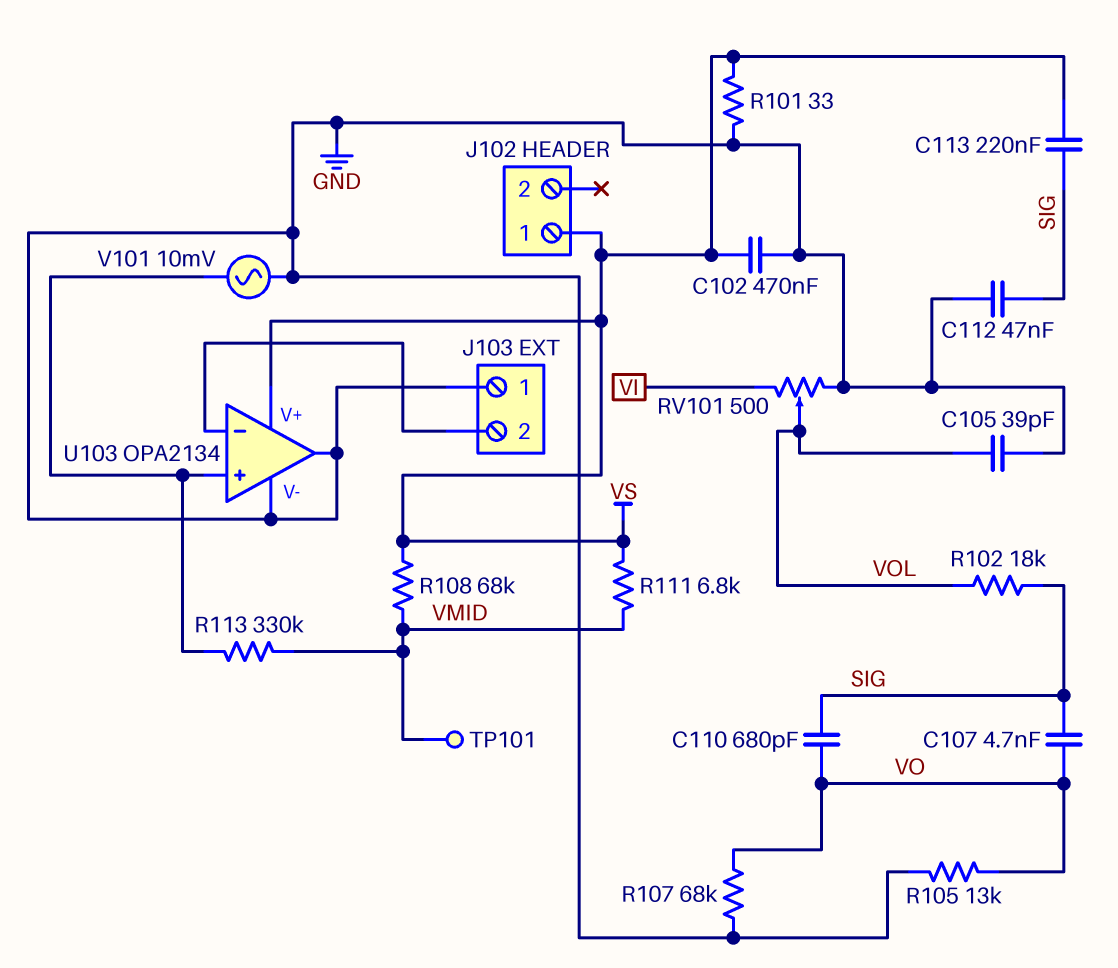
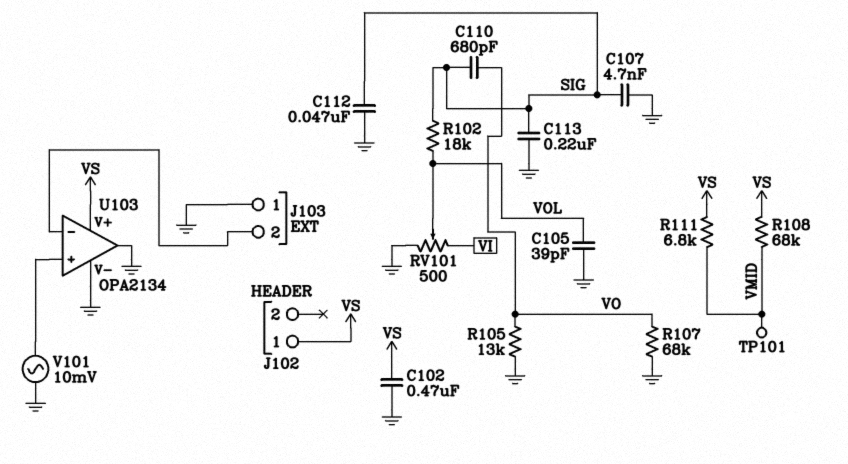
C107: 4.7nF (SIG, VO) -> 4.7nF (GND, SIG)
C113: 220nF (SIG, VS) -> 220nF (GND, SIG)
R101: 33 (GND, VS) -> none
R113: 330k (U103/in+, VMID) -> none

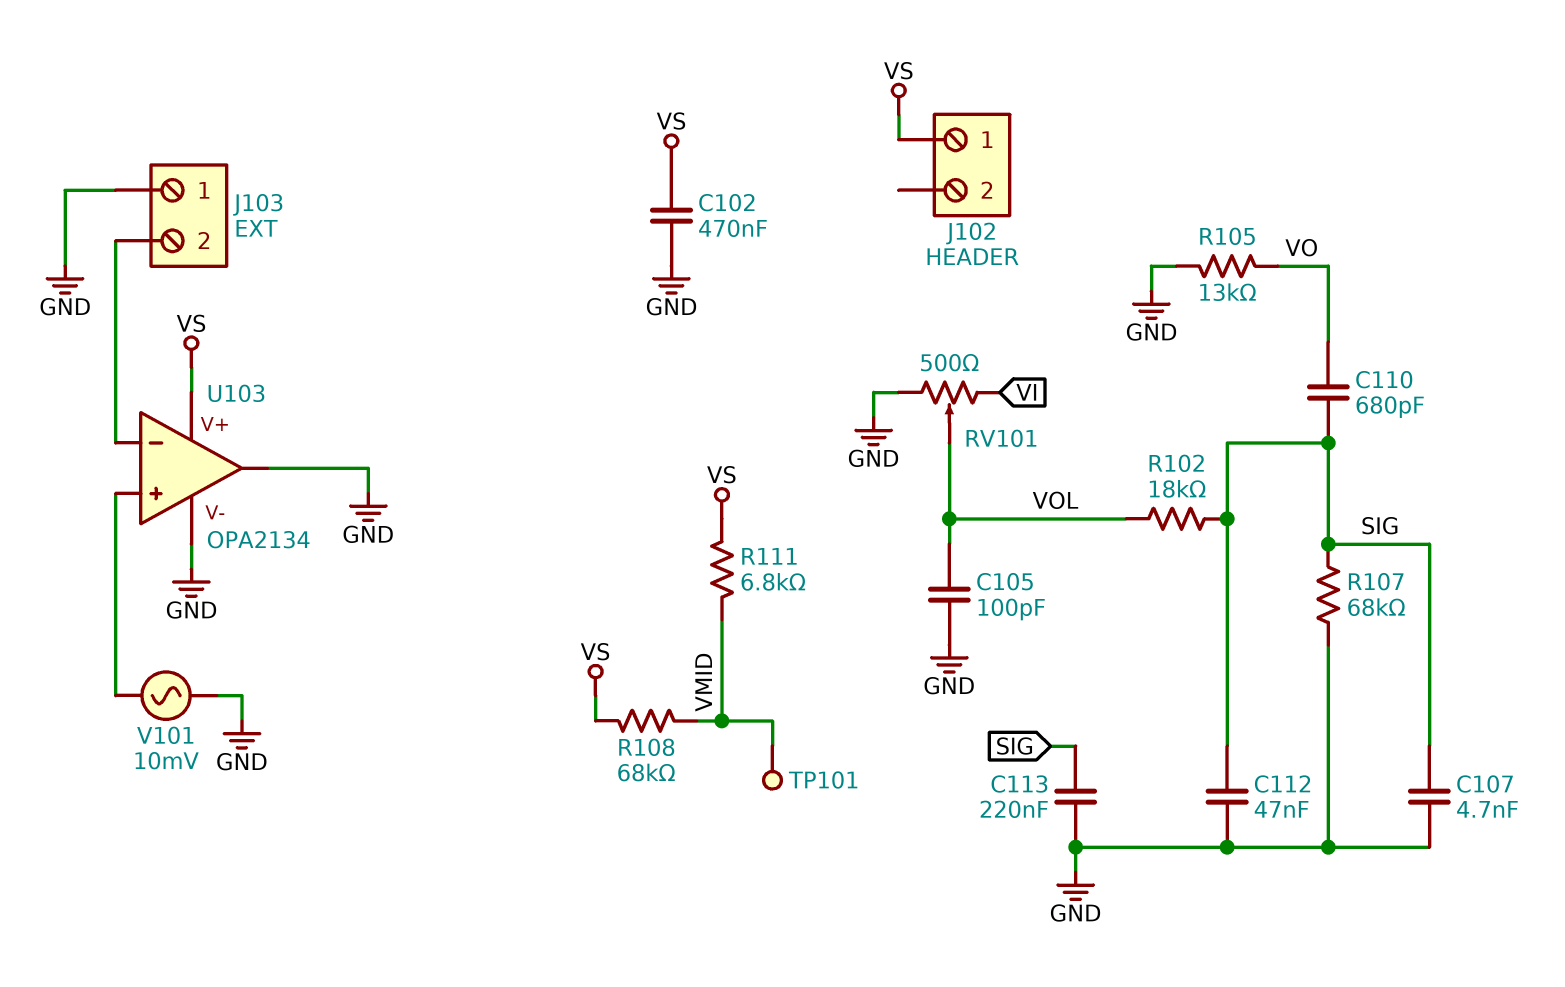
C105: 39pF (GND, VOL) -> 100pF (GND, VOL)
R107: 68k (GND, VO) -> 68k (GND, SIG)

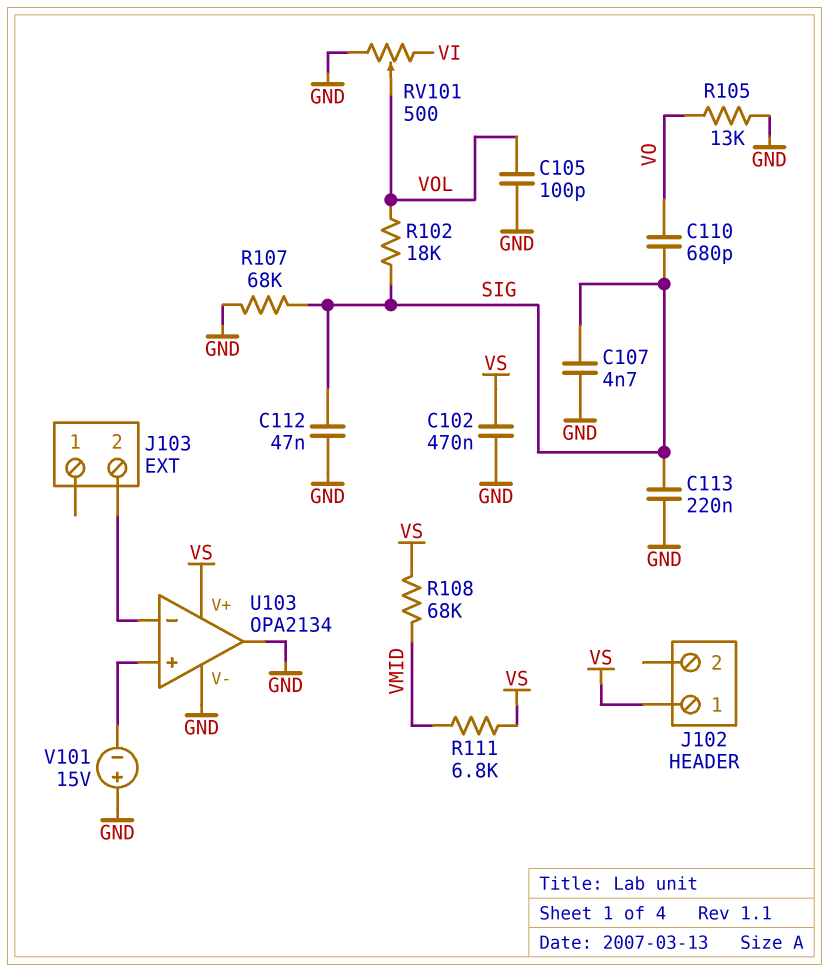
J103 pin 1: GND -> none
TP101: test point (VMID) -> none
V101: AC 10mV (GND, U103/in+) -> 15V (plus GND, minus U103/in+)

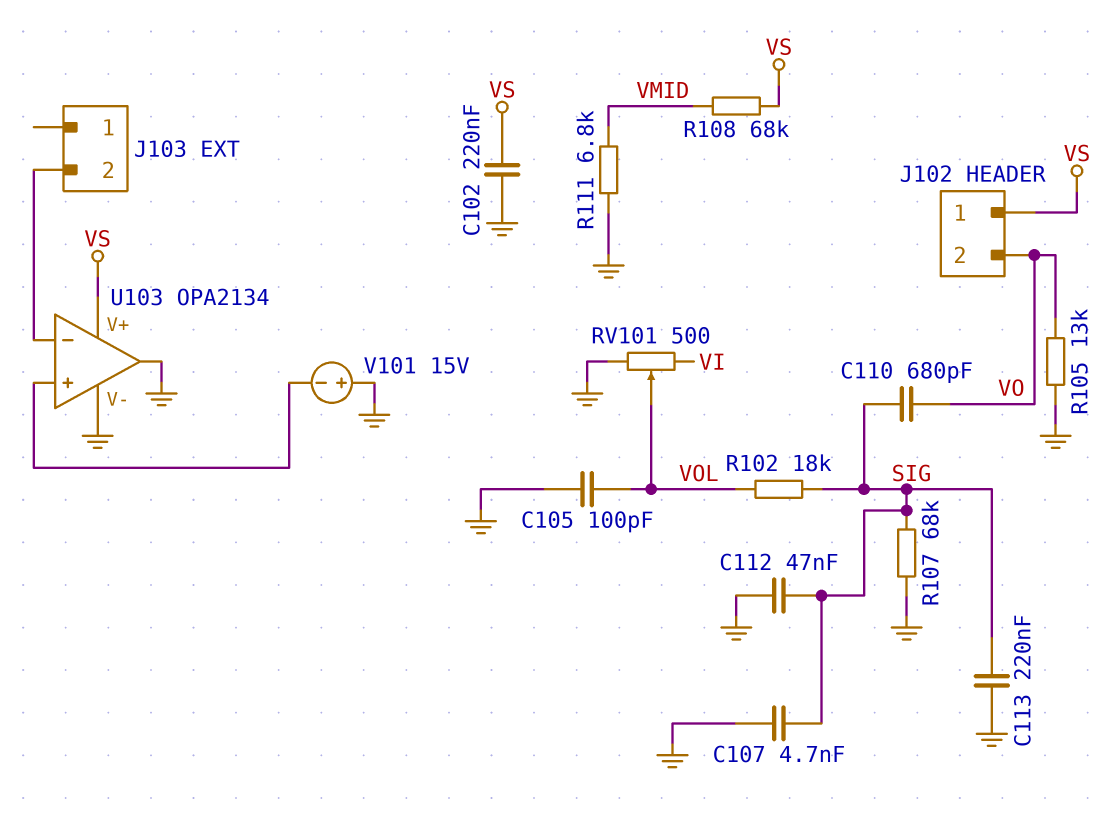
C102: 470nF (GND, VS) -> 220nF (GND, VS)
J102 pin 2: none -> VO
R111: 6.8k (VMID, VS) -> 6.8k (GND, VMID)

